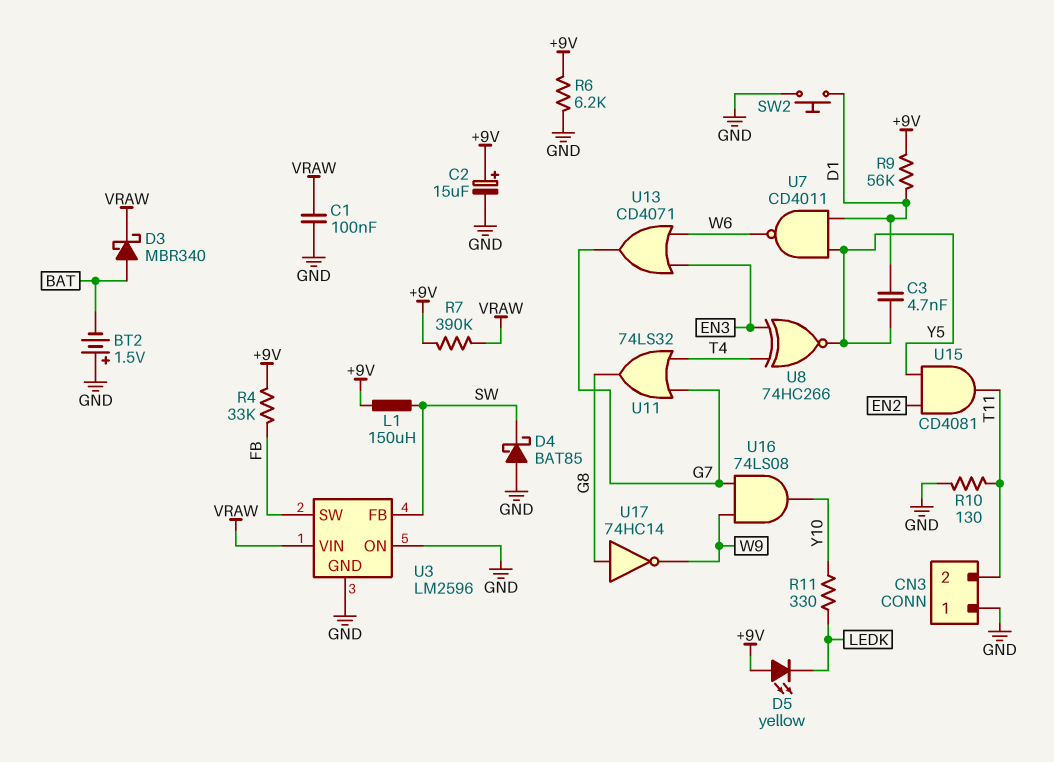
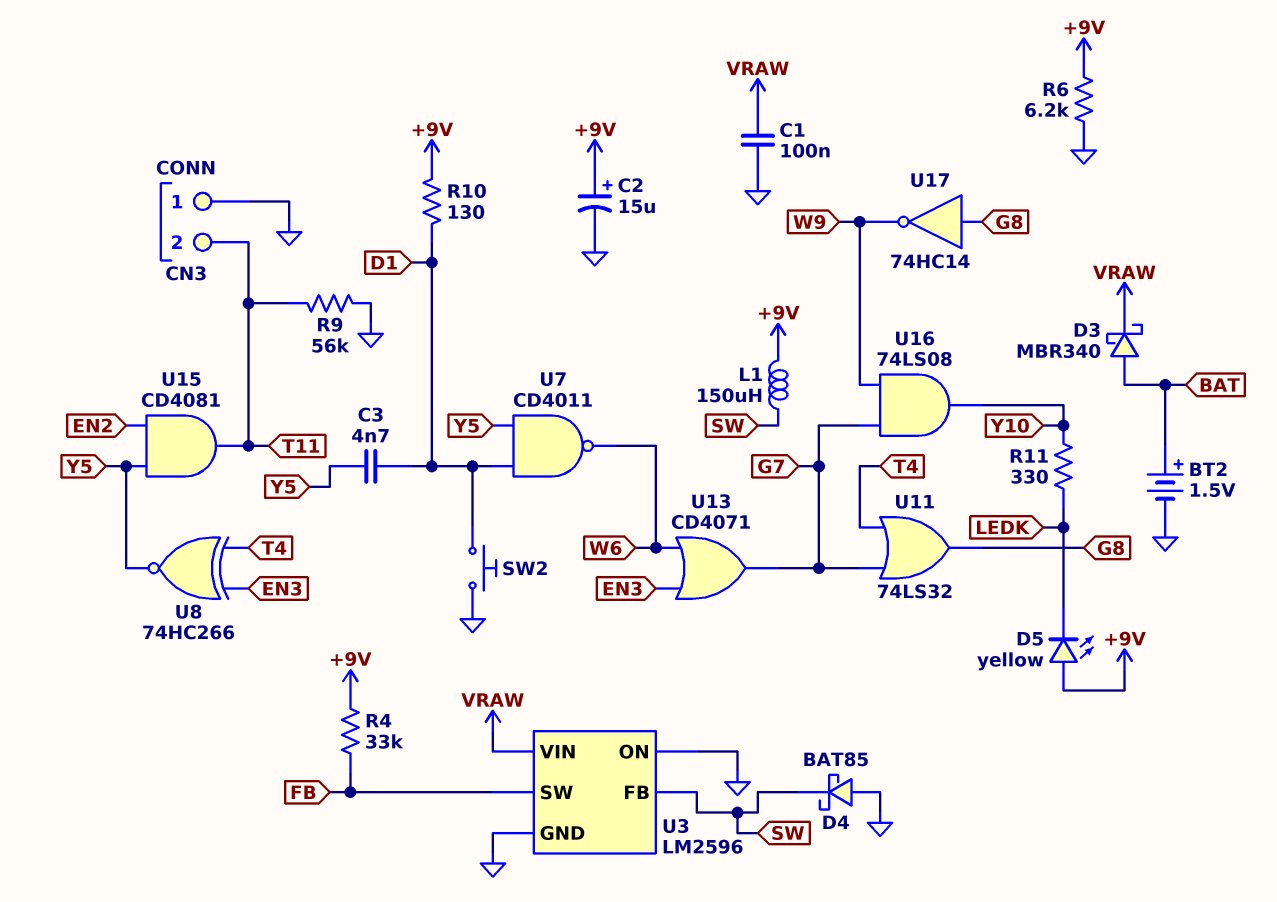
BT2: 1.5V (plus GND, minus BAT) -> 1.5V (plus BAT, minus GND)
R7: 390k (+9V, VRAW) -> none
R9: 56k (+9V, D1) -> 56k (GND, T11)
R10: 130 (GND, T11) -> 130 (+9V, D1)

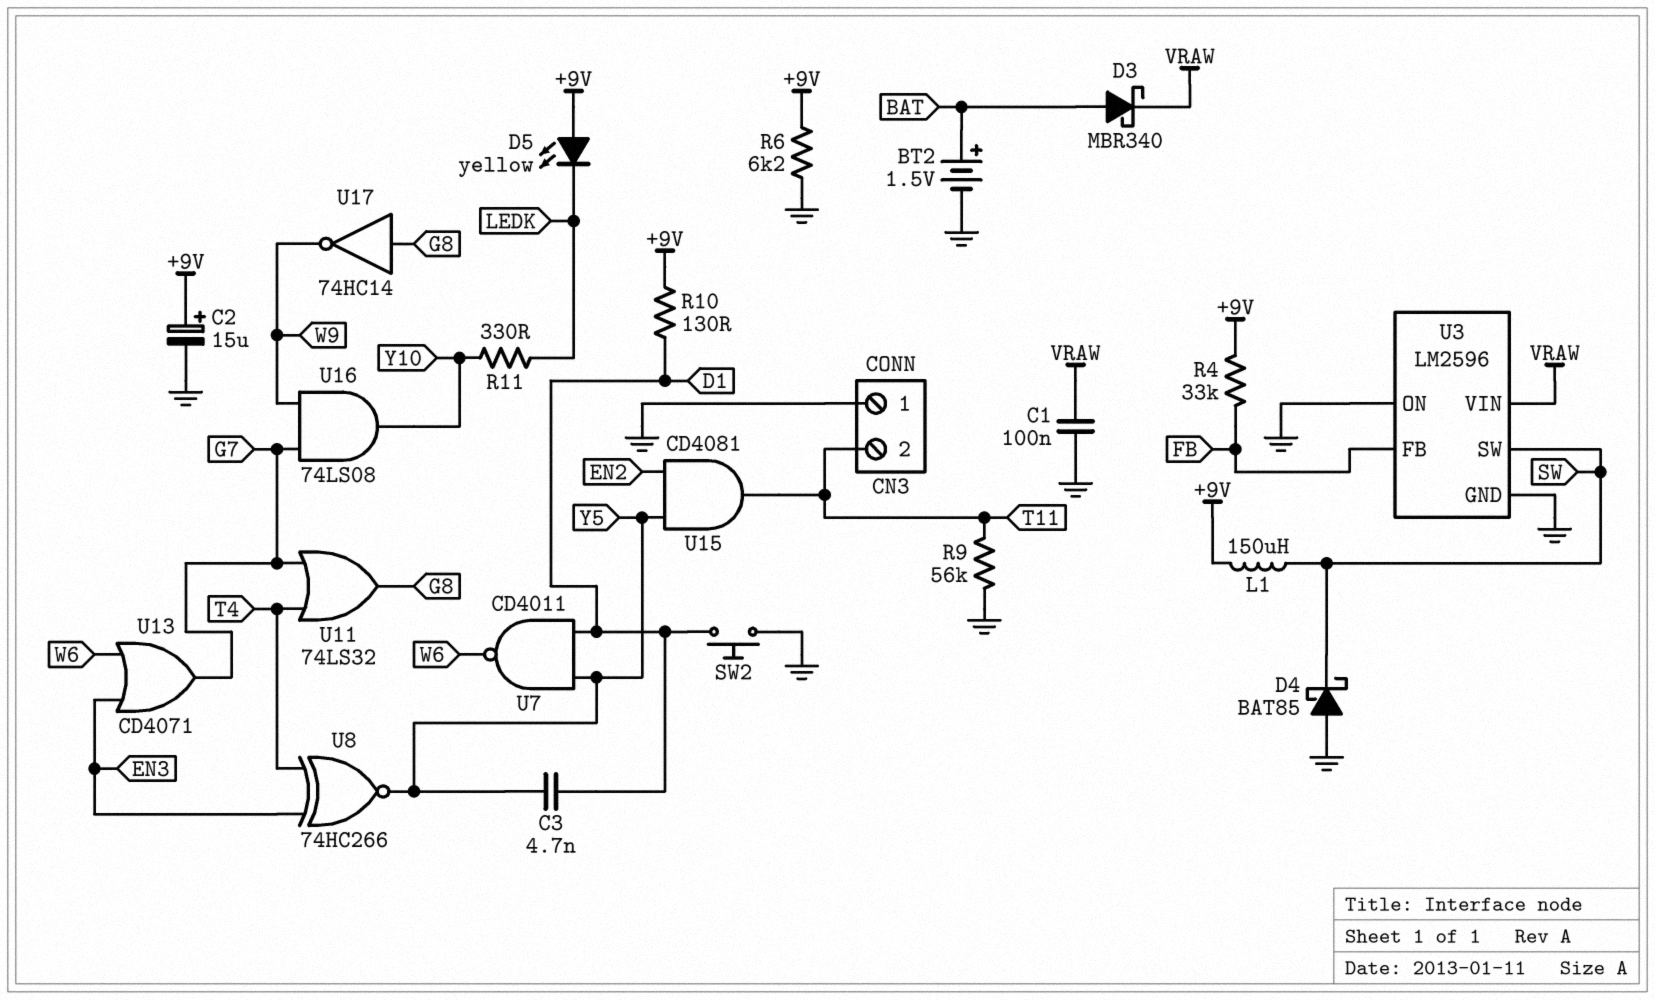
U3 pin FB: SW -> FB
U3 pin SW: FB -> SW

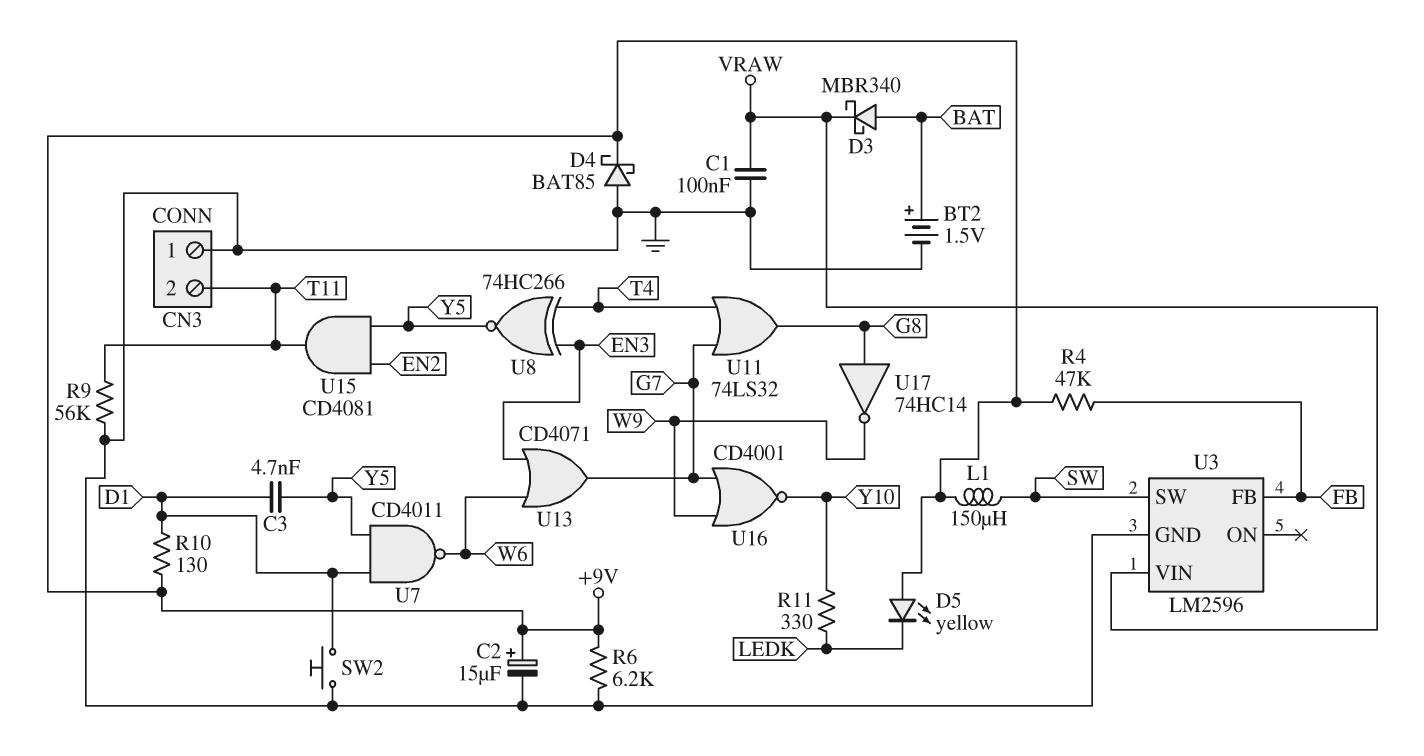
D4: schottky BAT85 (A GND, K SW) -> schottky BAT85 (A GND, K +9V)
R4: 33k (+9V, FB) -> 47k (+9V, FB)
U3 pin ON: GND -> none
U16: AND 74LS08 (in G7, in W9, out Y10) -> NOR CD4001 (in G7, in W9, out Y10)

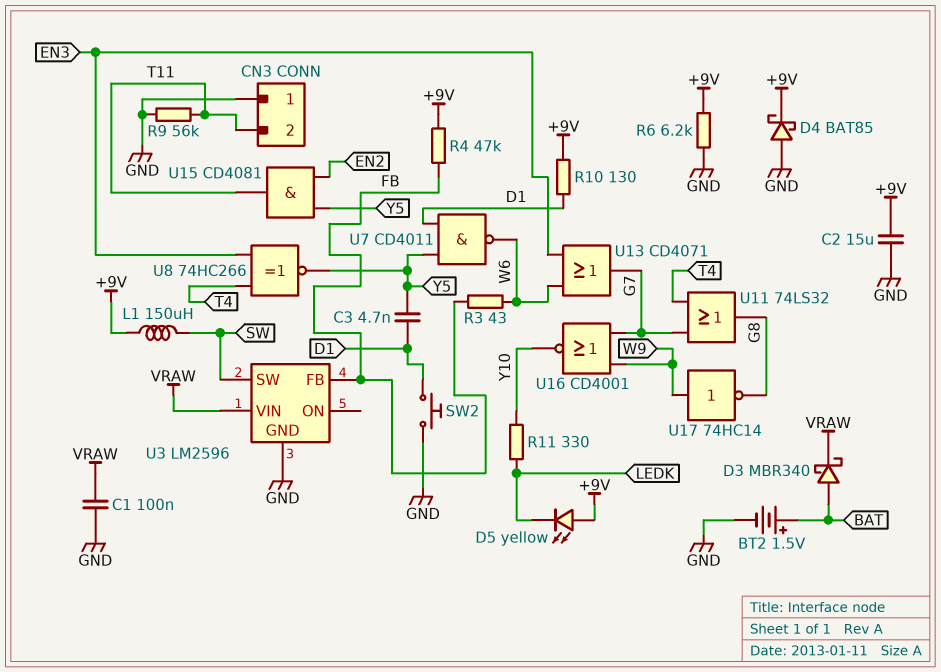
C2: 15uF (plus +9V, minus GND) -> 15uF (+9V, GND)
R3: none -> 43 (FB, W6)
U17: NOT 74HC14 (in G8, out W9) -> NOT 74HC14 (in W9, out G8)

